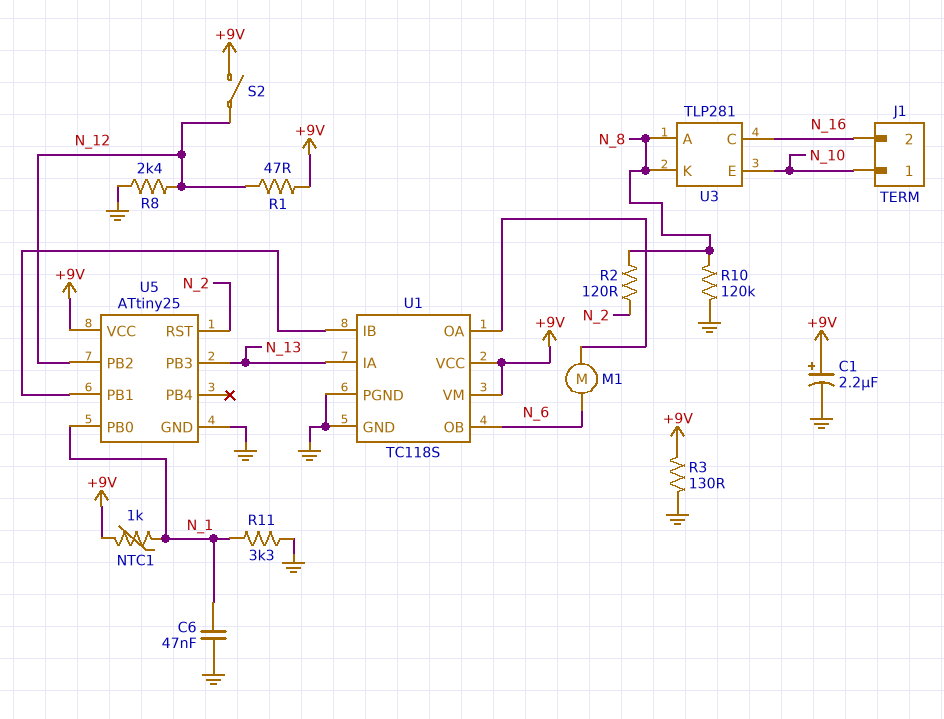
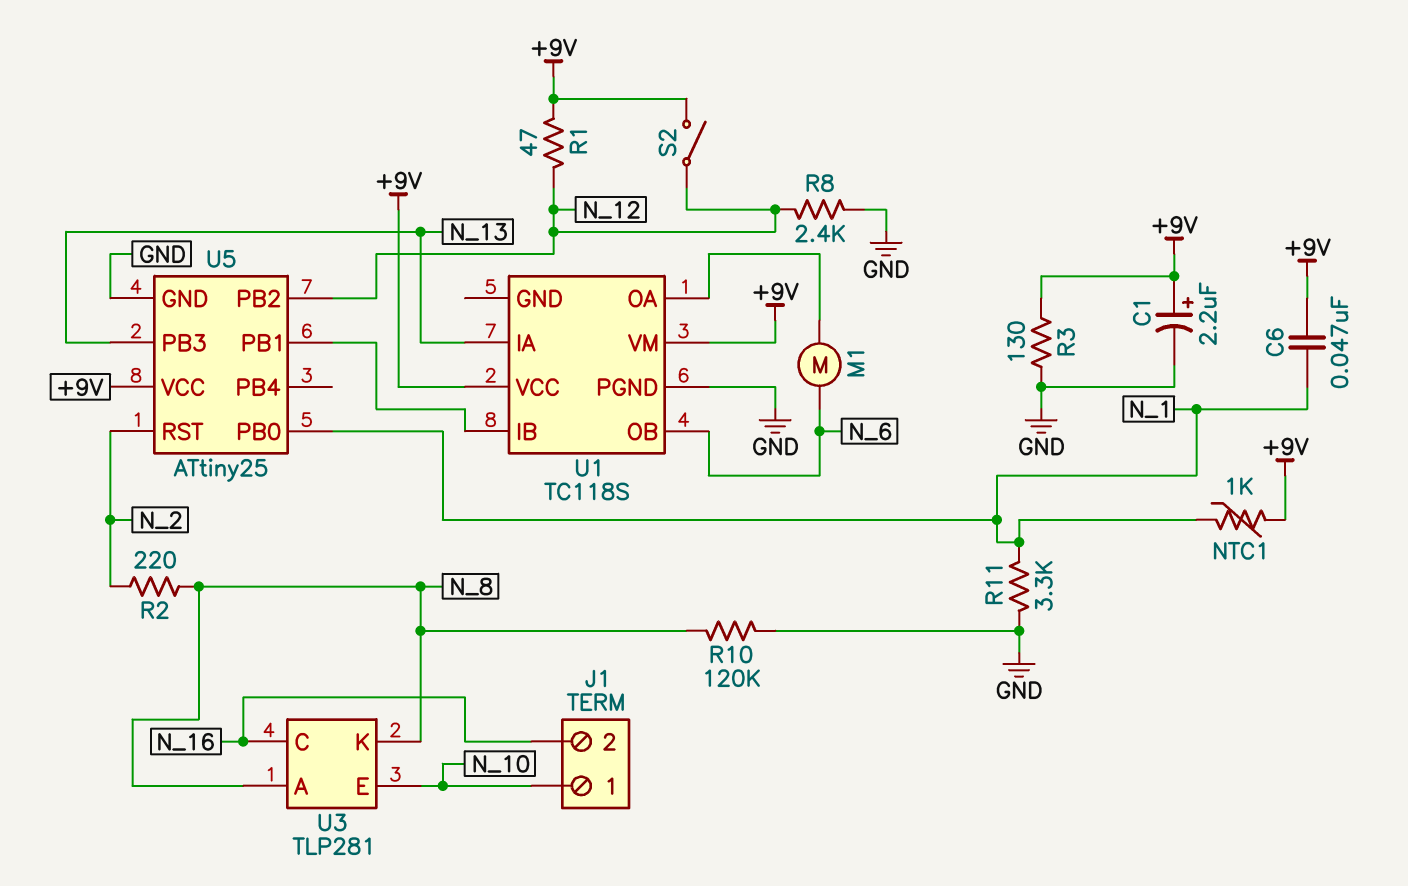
C6: 47nF (GND, N_1) -> 47nF (+9V, N_1)
R2: 120 (N_2, N_8) -> 220 (N_2, N_8)
U1 pin GND: GND -> none

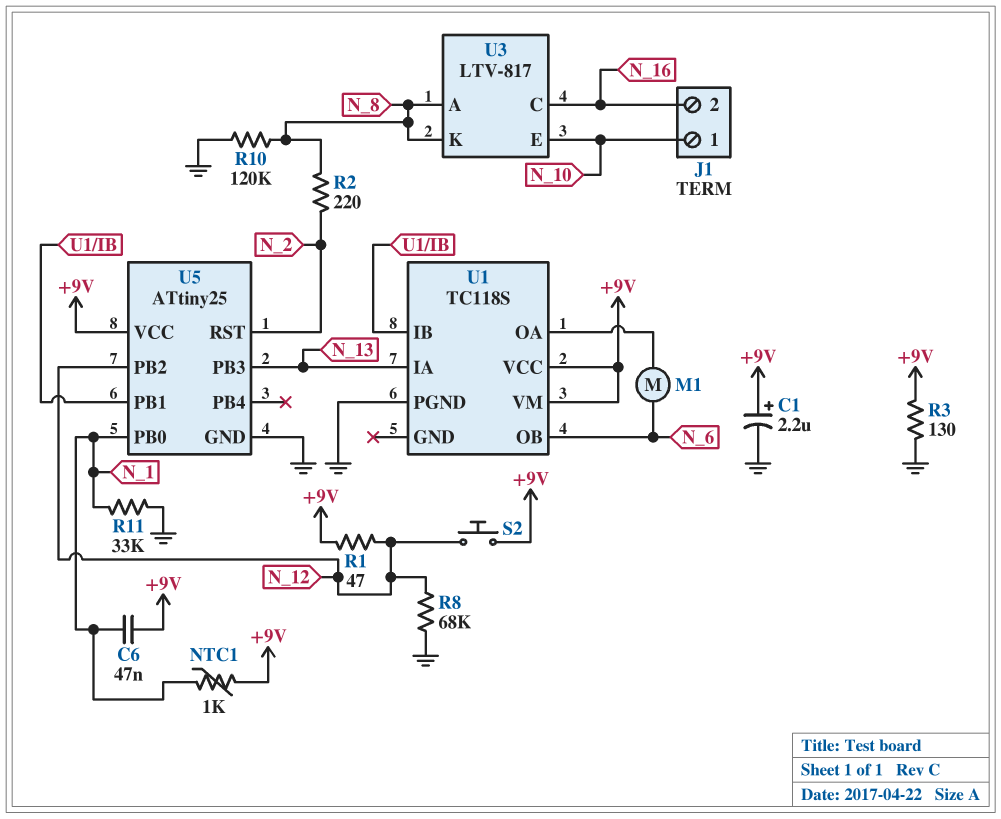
R8: 2.4k (GND, N_12) -> 68k (GND, N_12)
R11: 3.3k (GND, N_1) -> 33k (GND, N_1)
S2: switch (+9V, N_12) -> button (+9V, N_12)
U3: TLP281 -> LTV-817

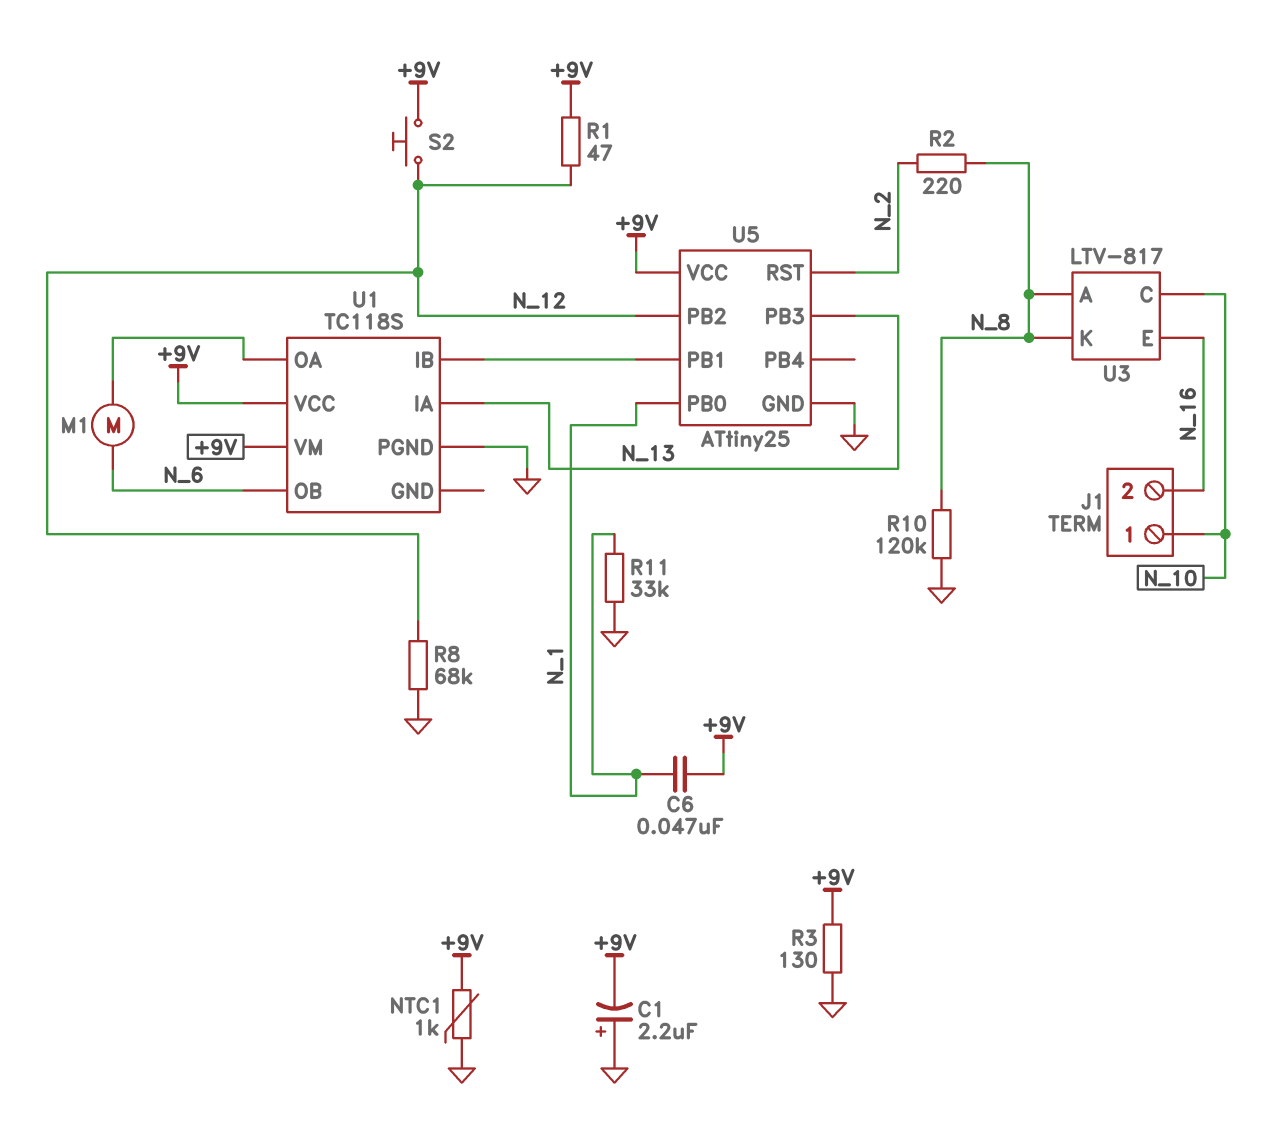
C1: 2.2uF (plus +9V, minus GND) -> 2.2uF (plus GND, minus +9V)
NTC1: 1k (+9V, N_1) -> 1k (+9V, GND)
U3 pin C: N_16 -> N_10
U3 pin E: N_10 -> N_16

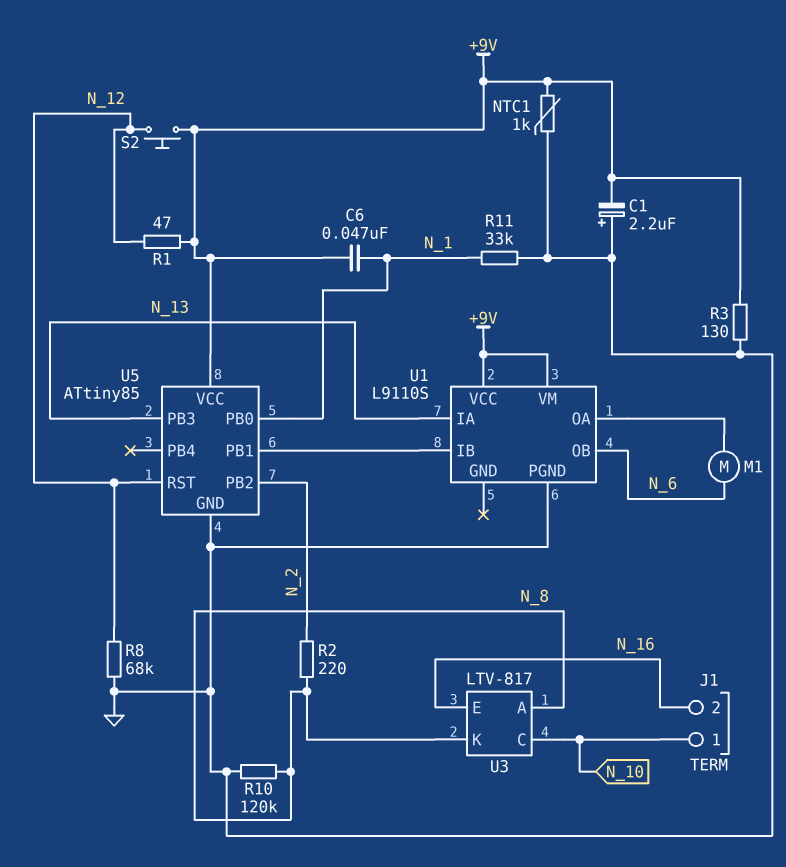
U1: TC118S -> L9110S
U5: ATtiny25 -> ATtiny85
U5 pin PB2: N_12 -> N_2
U5 pin RST: N_2 -> N_12

